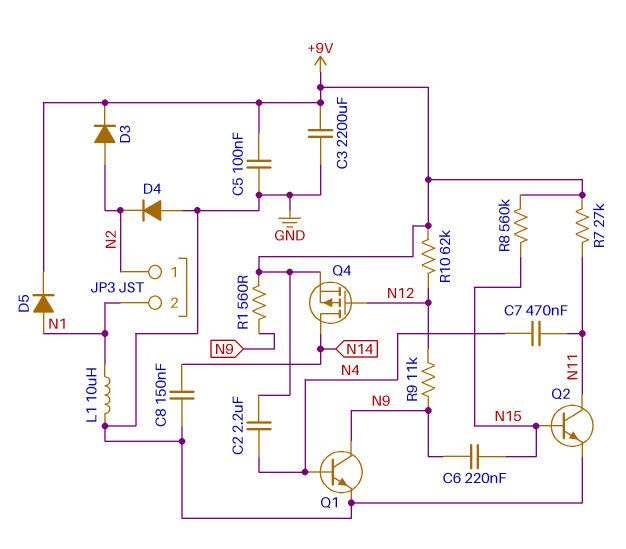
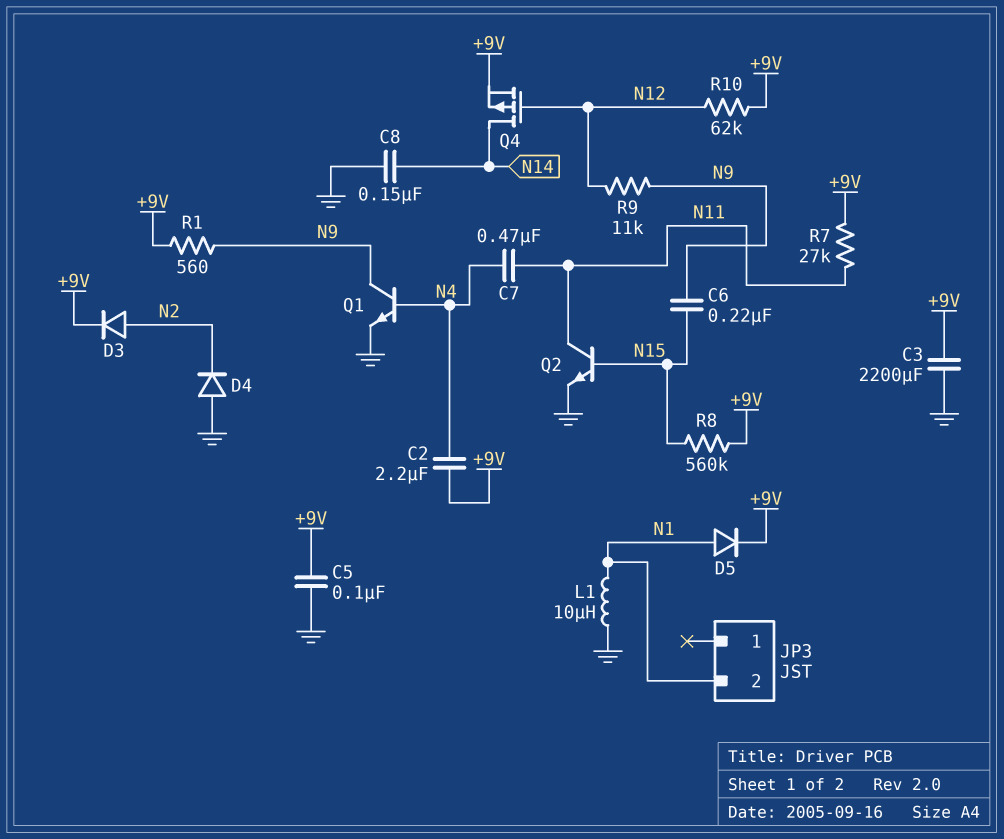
JP3 pin 1: N2 -> none

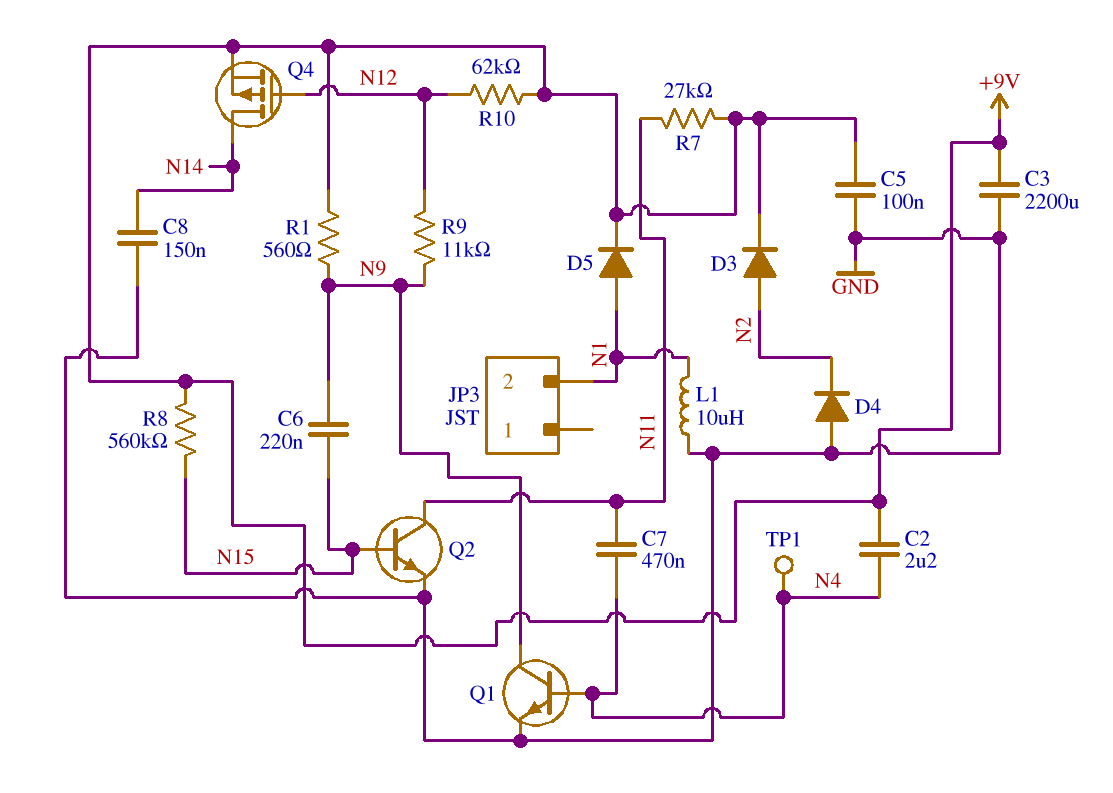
TP1: none -> test point (N4)

